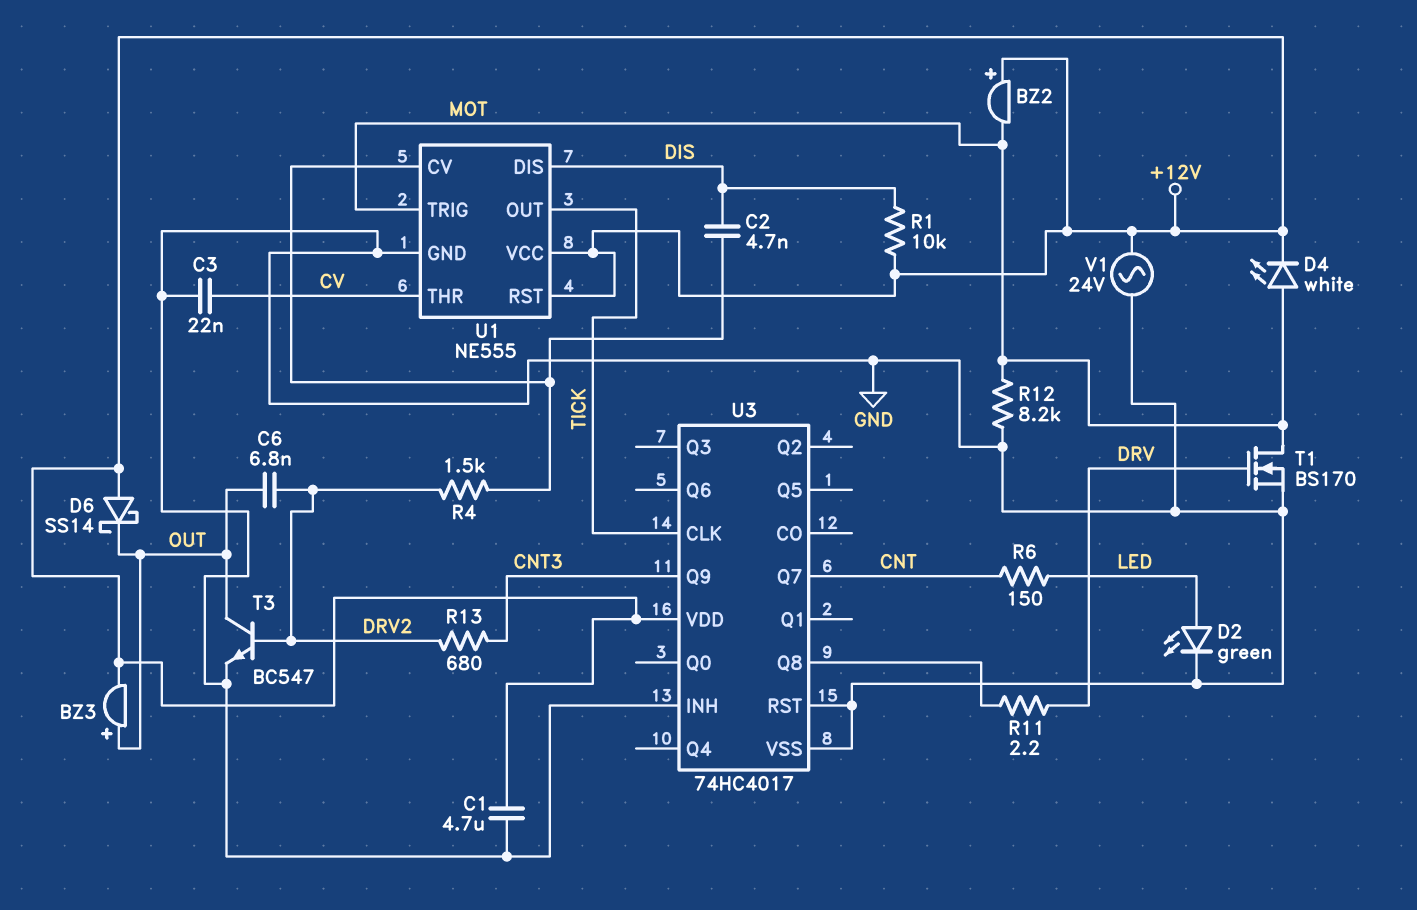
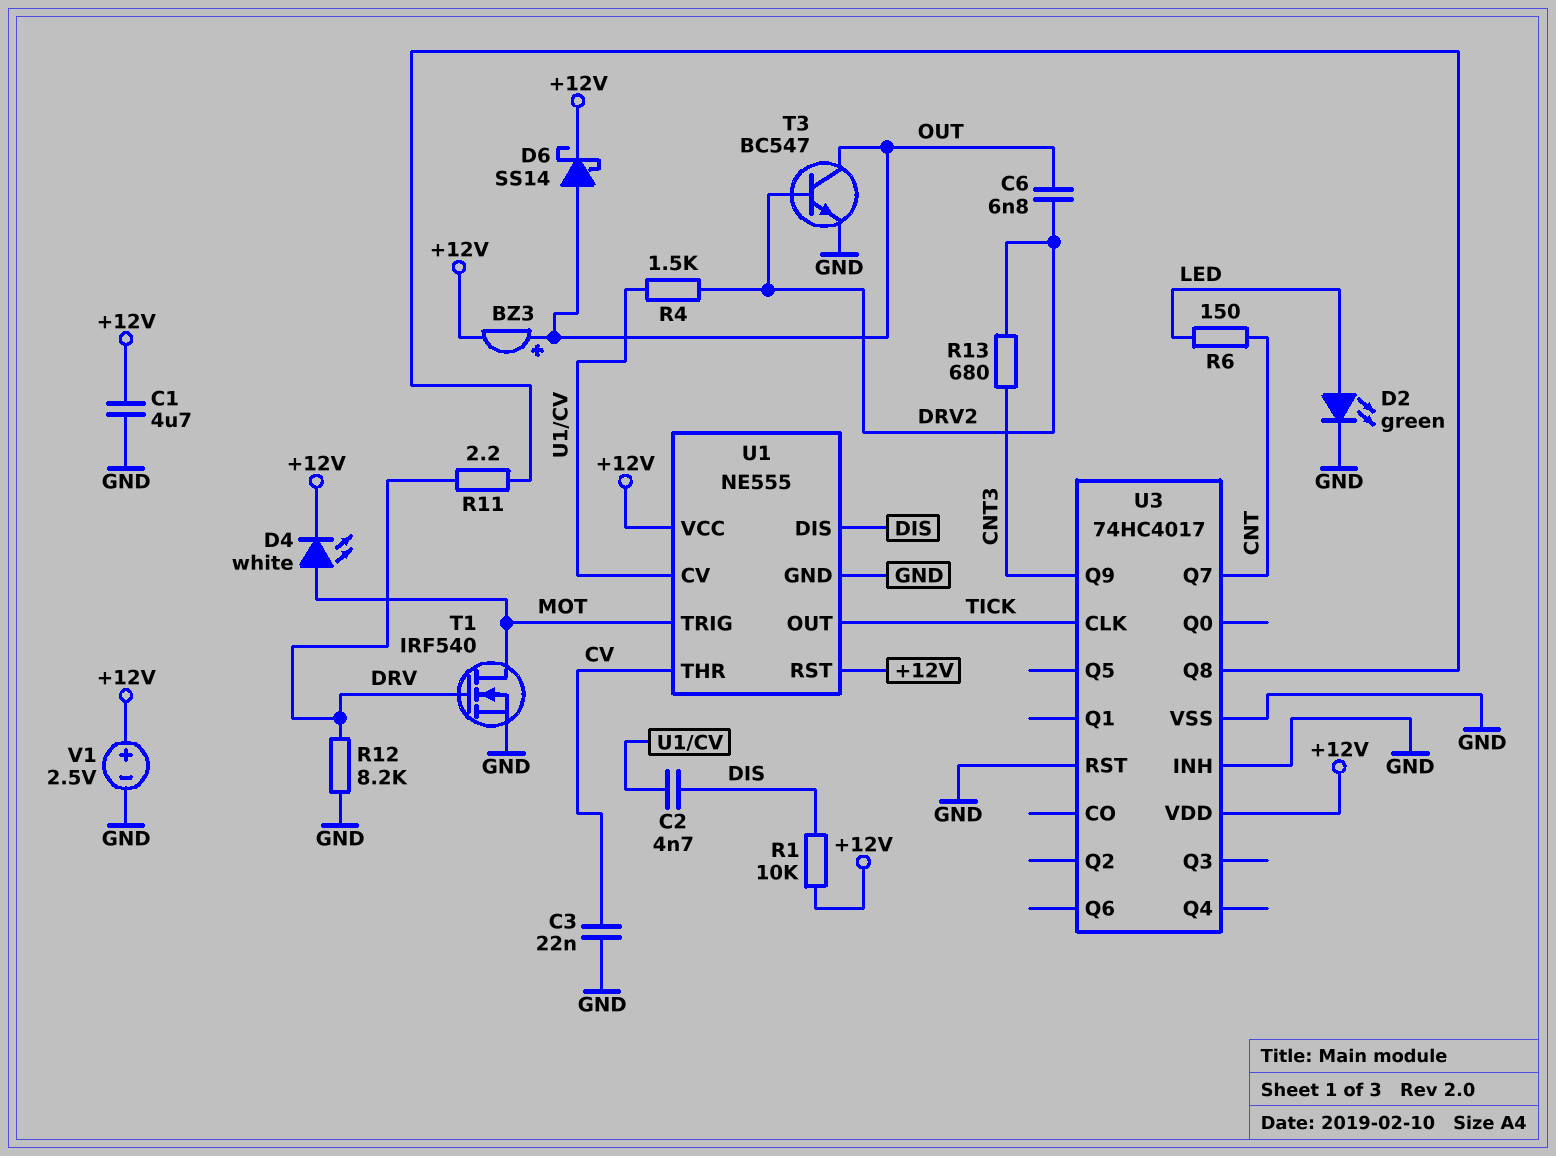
BZ2: buzzer (plus +12V, minus MOT) -> none
D6: schottky SS14 (A +12V, K OUT) -> schottky SS14 (A OUT, K +12V)
R12: 8.2k (GND, MOT) -> 8.2k (DRV, GND)
T1: NMOS BS170 (G DRV, D MOT, S GND) -> NMOS IRF540 (G DRV, D MOT, S GND)
V1: AC 24V (+12V, GND) -> 2.5V (plus +12V, minus GND)

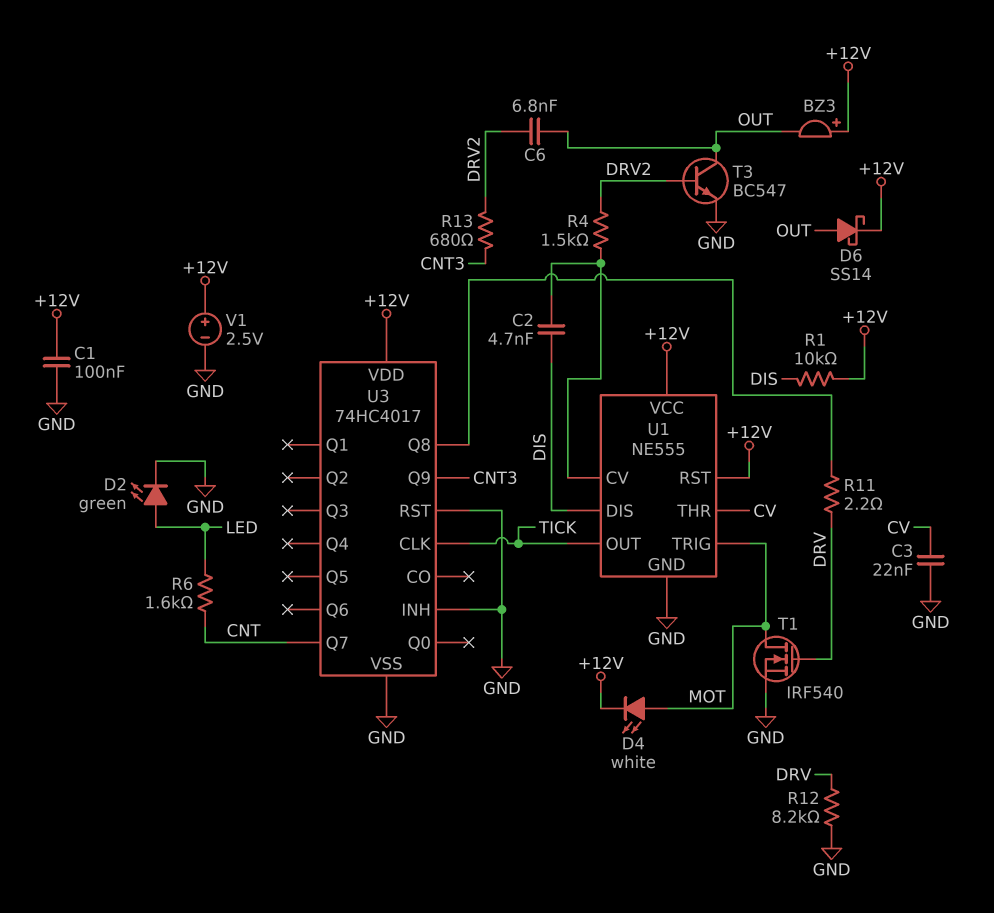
BZ3: buzzer (plus OUT, minus +12V) -> buzzer (plus +12V, minus OUT)
C1: 4.7uF (+12V, GND) -> 100nF (+12V, GND)
R6: 150 (CNT, LED) -> 1.6k (CNT, LED)

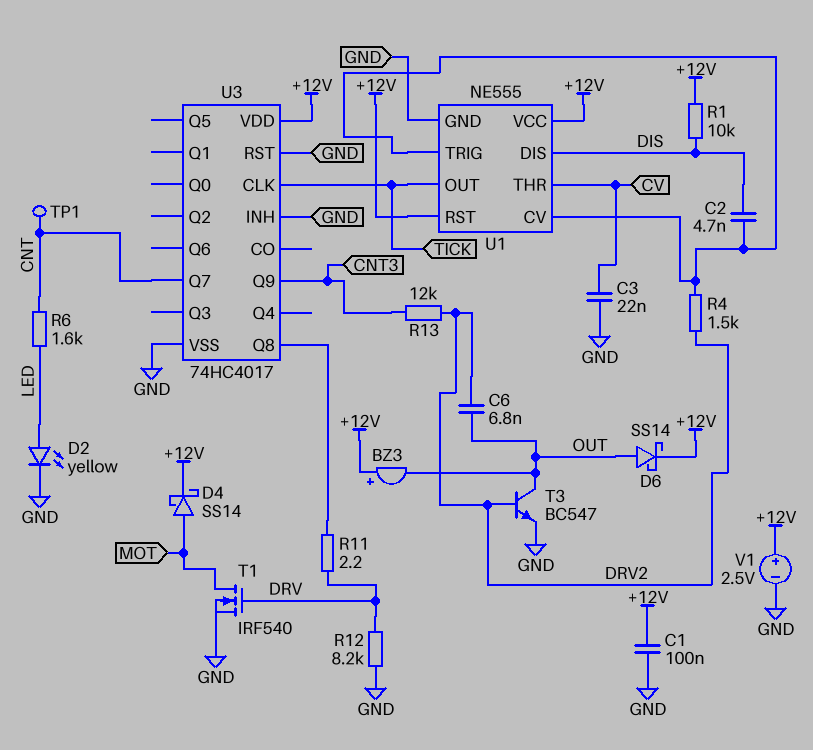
D2: LED green (A LED, K GND) -> LED yellow (A LED, K GND)
D4: LED white (A MOT, K +12V) -> schottky SS14 (A MOT, K +12V)
R13: 680 (CNT3, DRV2) -> 12k (CNT3, DRV2)
TP1: none -> test point (CNT)
U1 pin TRIG: MOT -> U1/CV

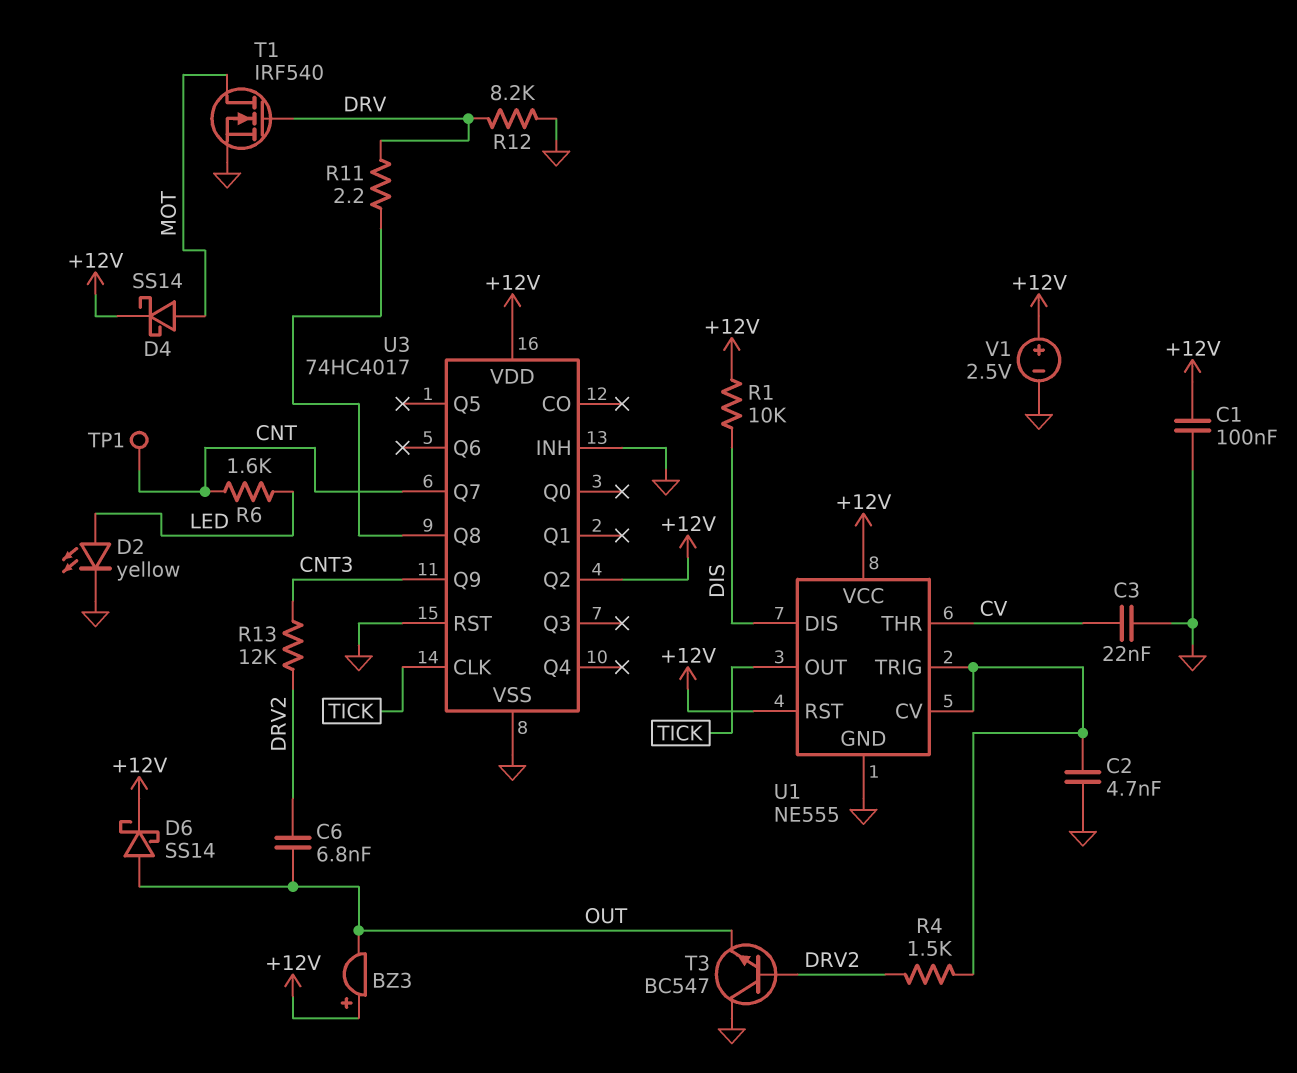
C2: 4.7nF (DIS, U1/CV) -> 4.7nF (GND, U1/CV)
T3: NPN BC547 (B DRV2, C OUT, E GND) -> NPN BC547 (B DRV2, C GND, E OUT)
U3 pin Q2: none -> +12V

